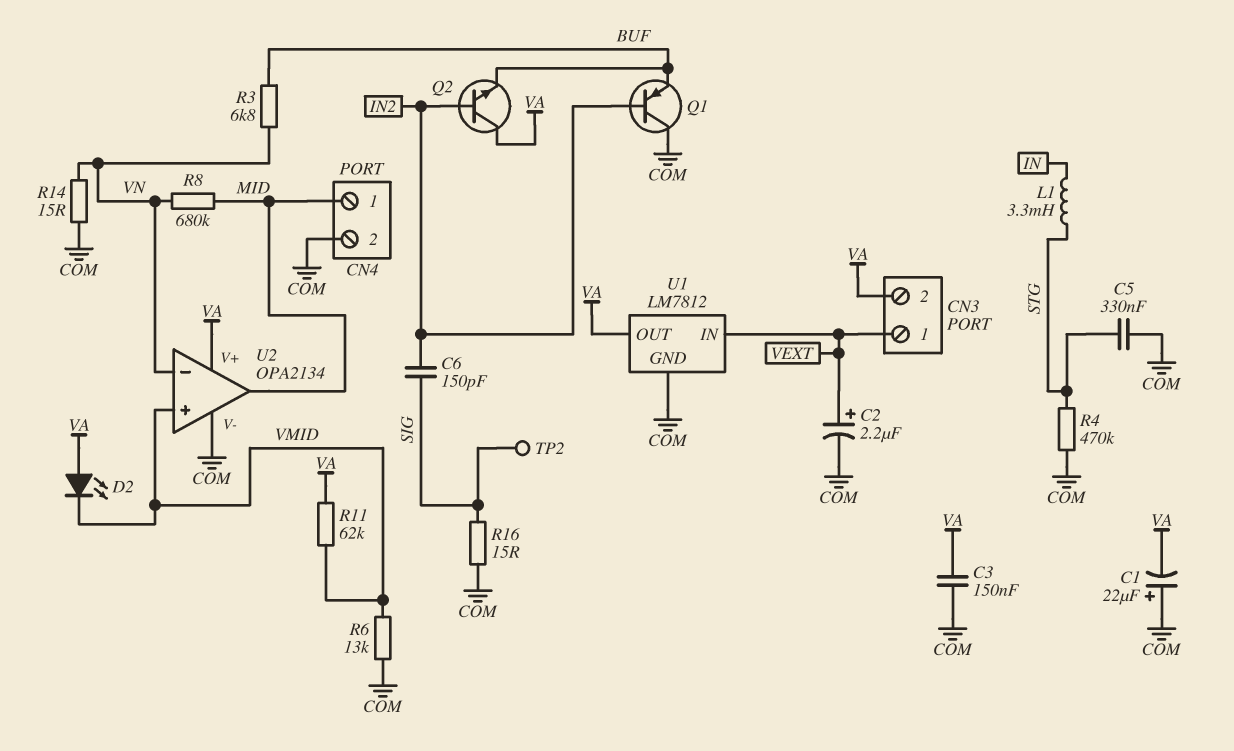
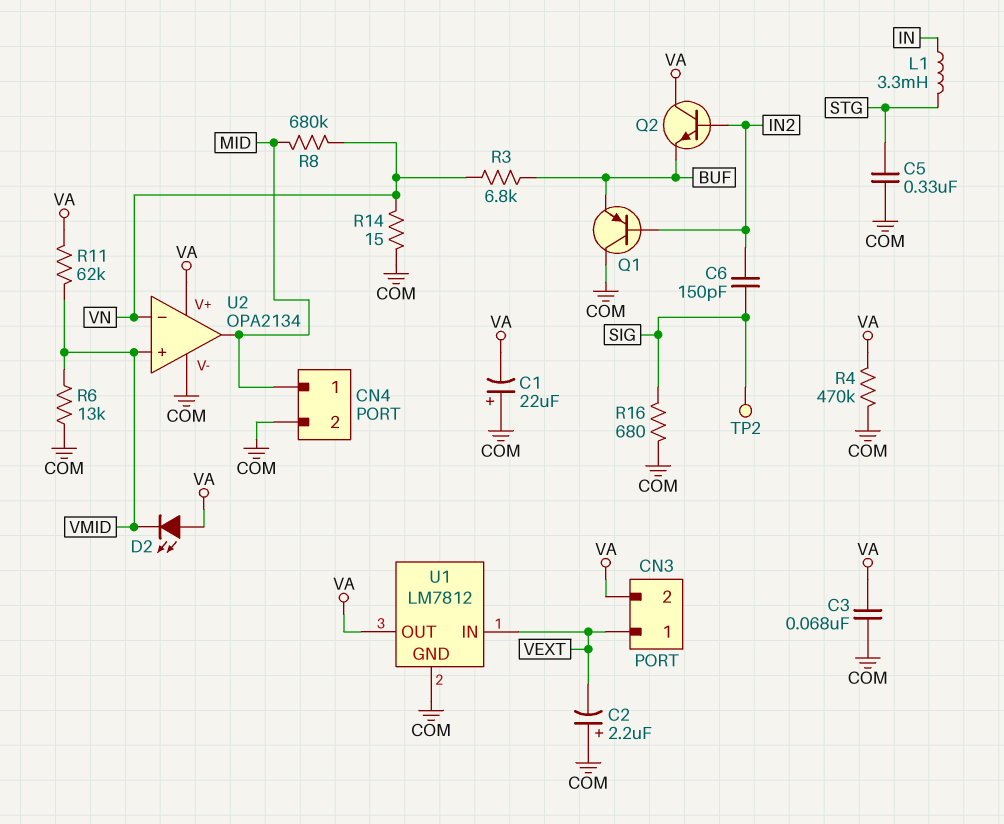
C2: 2.2uF (plus VEXT, minus COM) -> 2.2uF (plus COM, minus VEXT)
C3: 150nF (COM, VA) -> 68nF (COM, VA)
R4: 470k (COM, STG) -> 470k (COM, VA)
R16: 15 (COM, SIG) -> 680 (COM, SIG)

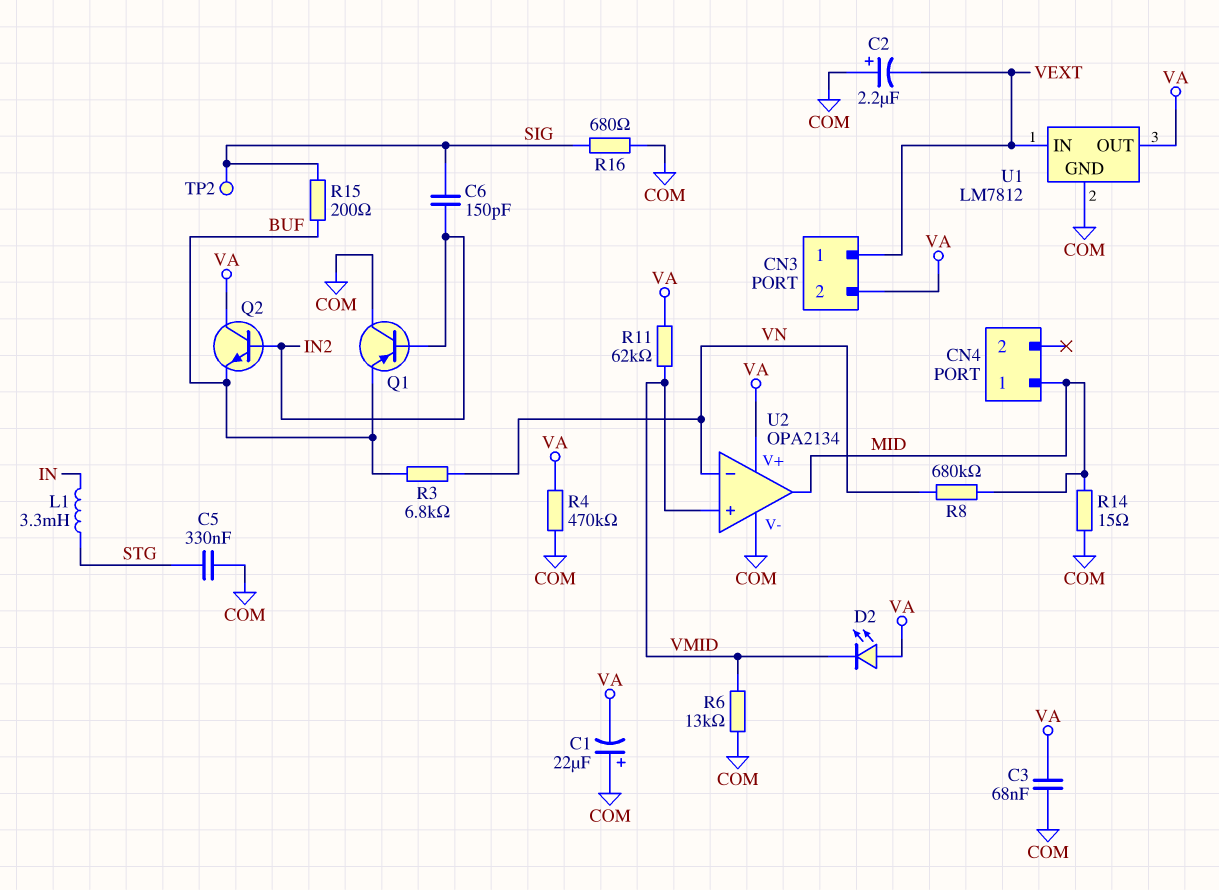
CN4 pin 2: COM -> none
R14: 15 (COM, VN) -> 15 (COM, MID)
R15: none -> 200 (BUF, SIG)

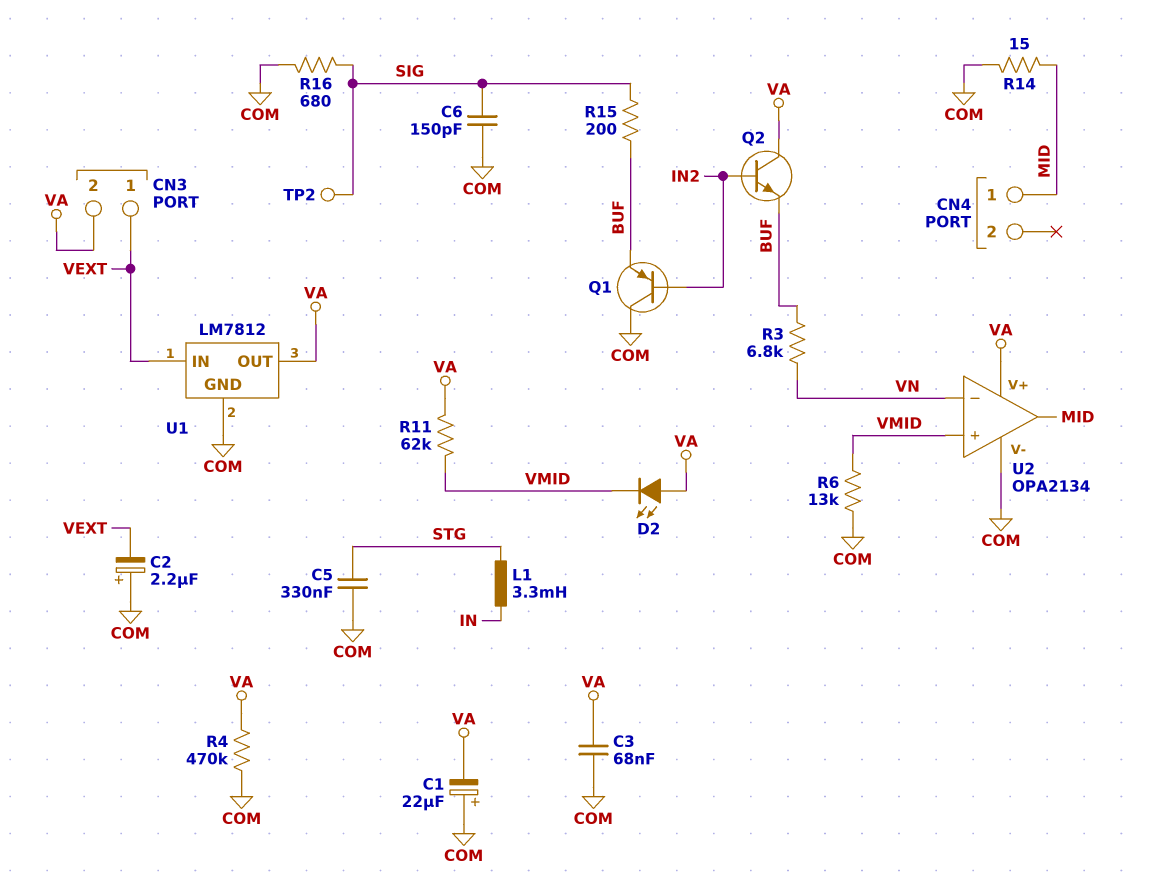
C6: 150pF (IN2, SIG) -> 150pF (COM, SIG)
R8: 680k (MID, VN) -> none

